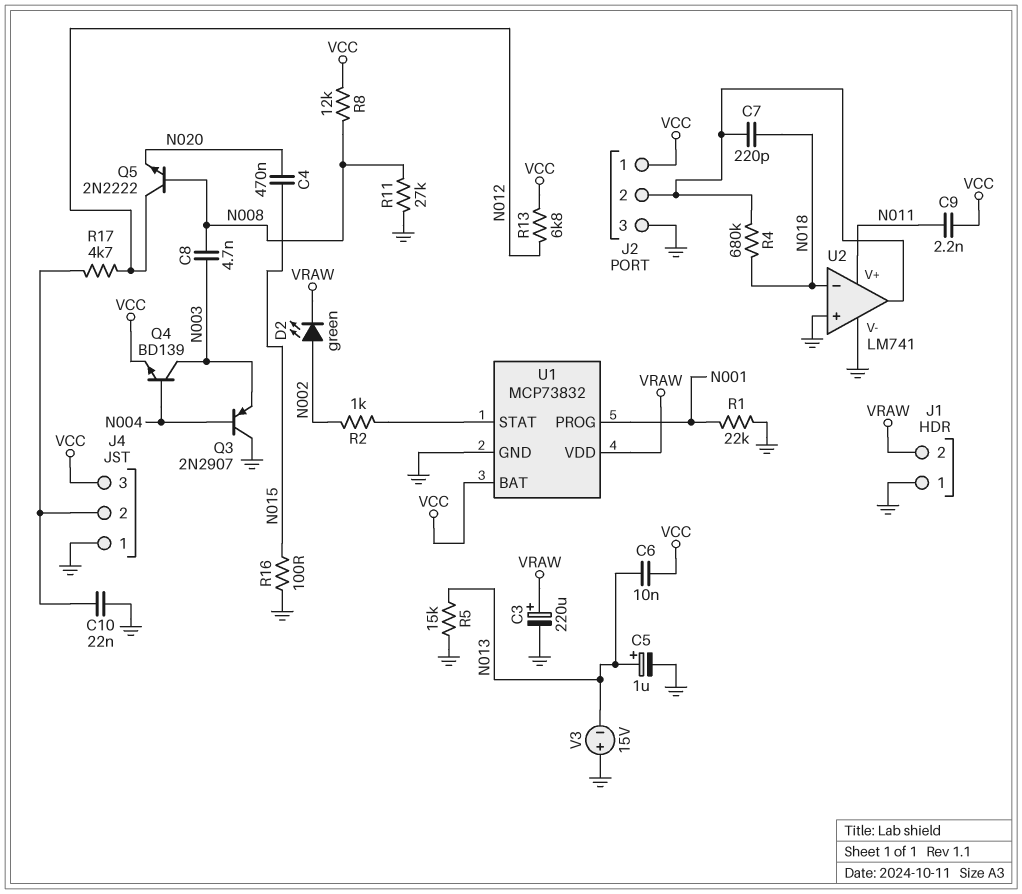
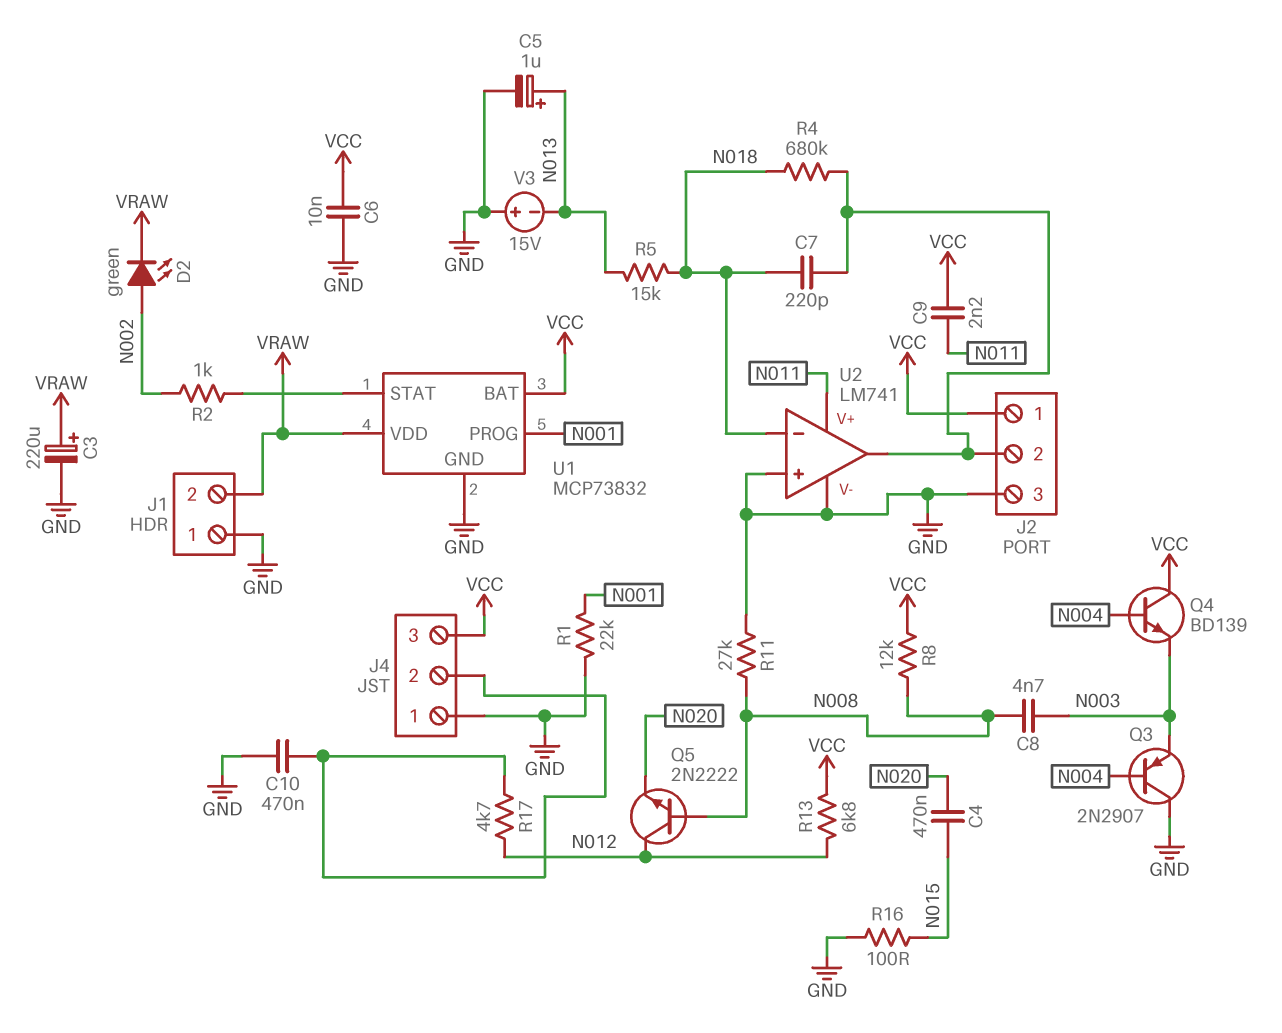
C6: 10nF (N013, VCC) -> 10nF (GND, VCC)
C10: 22nF (GND, J4/2) -> 470nF (GND, J4/2)
Q4: NPN BD139 (B N004, C N003, E VCC) -> NPN BD139 (B N004, C VCC, E N003)
R5: 15k (GND, N013) -> 15k (N013, N018)

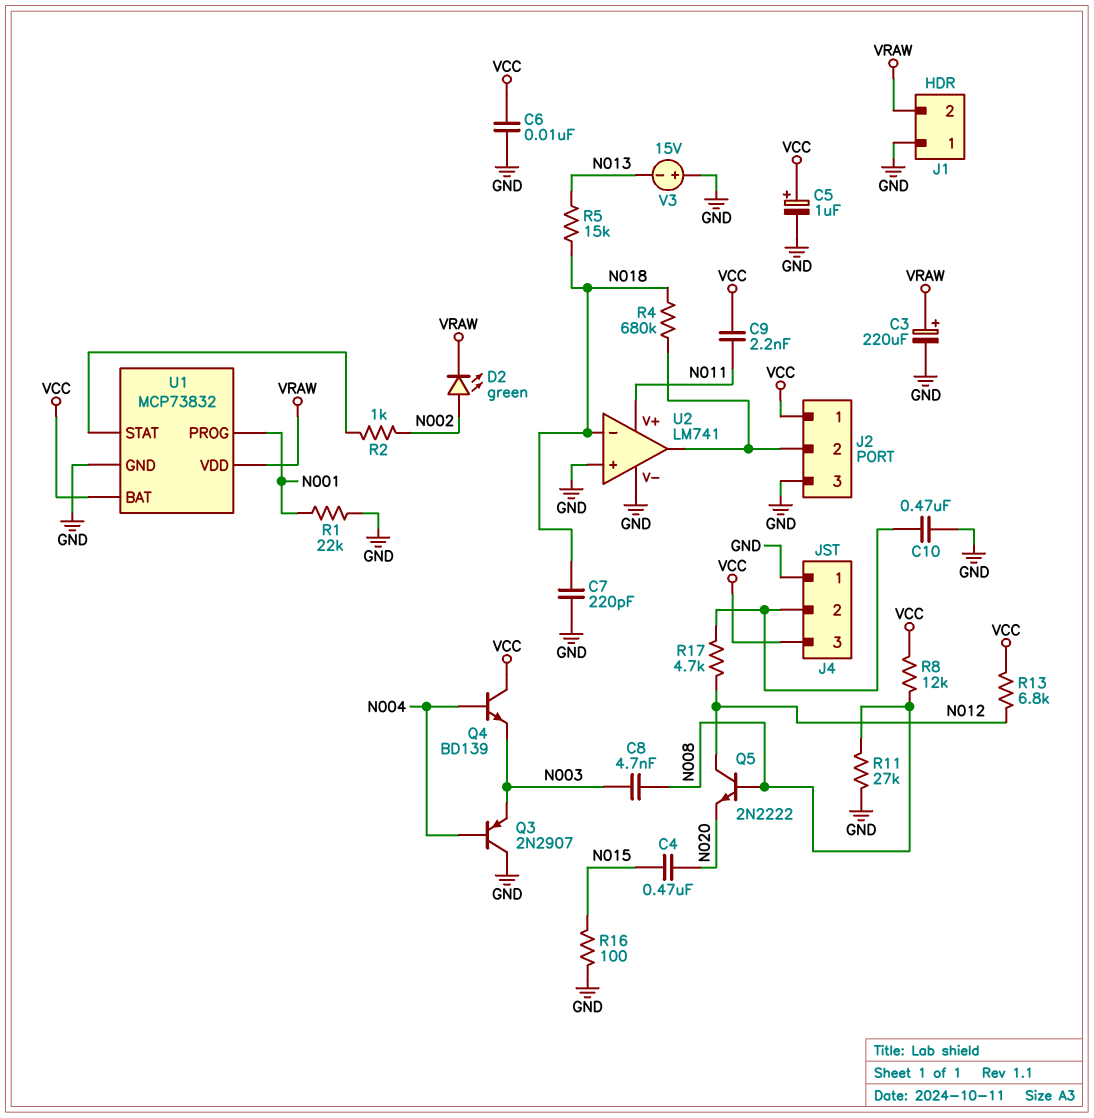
C5: 1uF (plus N013, minus GND) -> 1uF (plus VCC, minus GND)
C7: 220pF (J2/2, N018) -> 220pF (GND, N018)

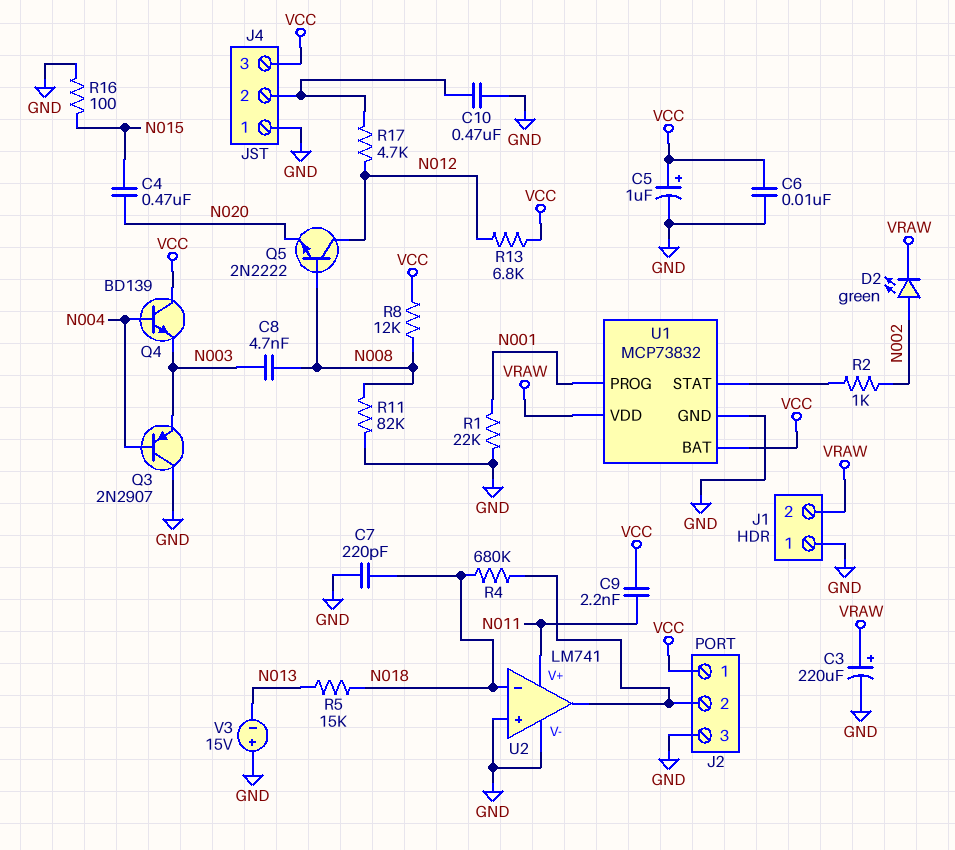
R11: 27k (GND, N008) -> 82k (GND, N008)

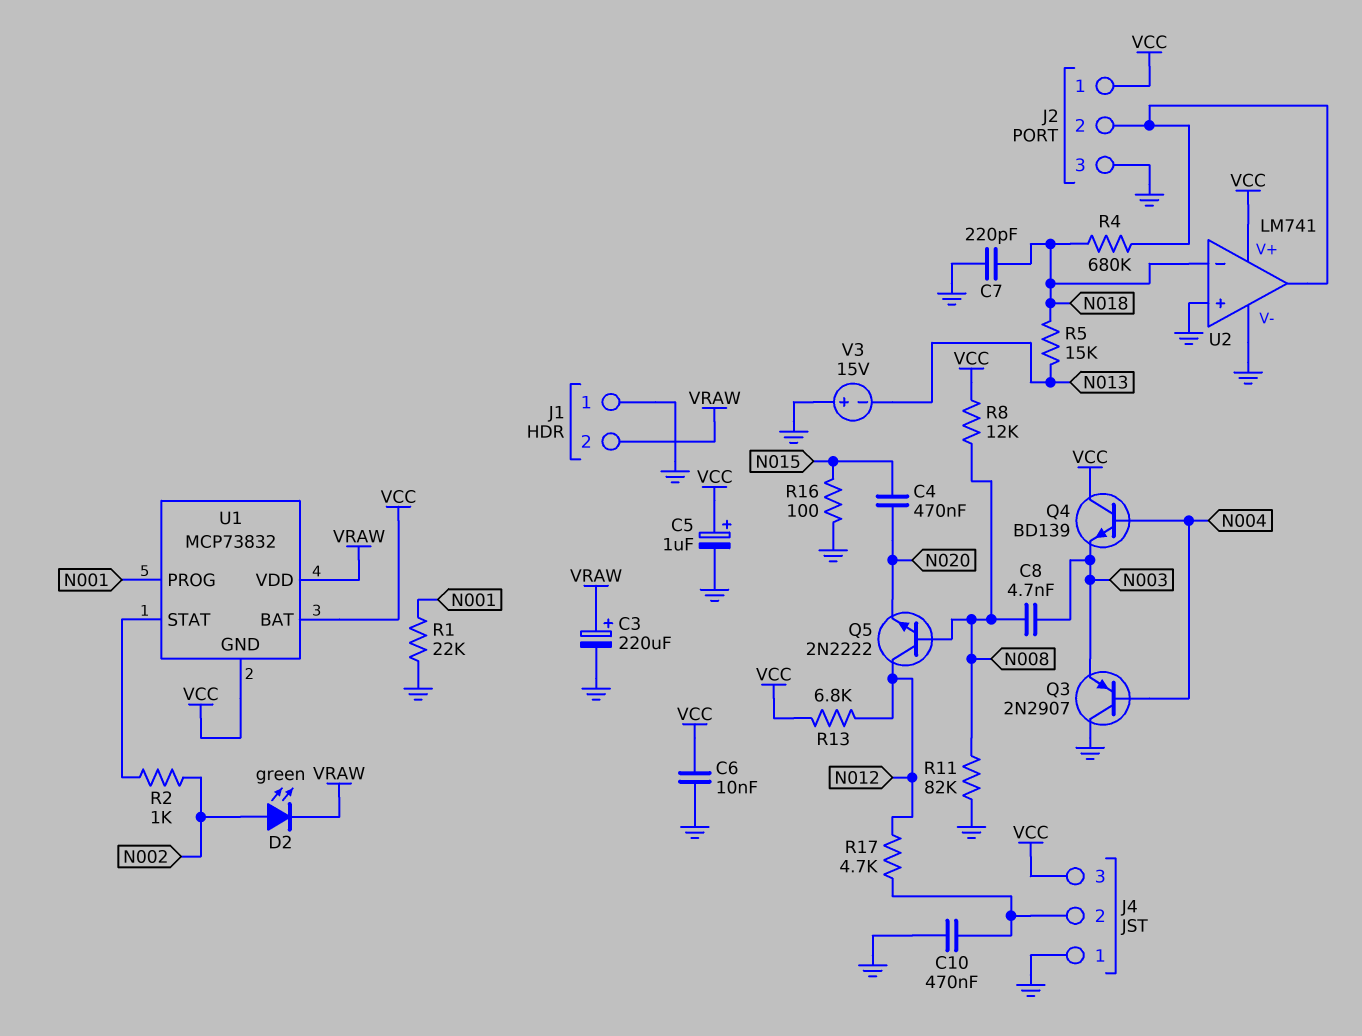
C9: 2.2nF (N011, VCC) -> none
U1 pin GND: GND -> VCC
U2 pin V+: N011 -> VCC

